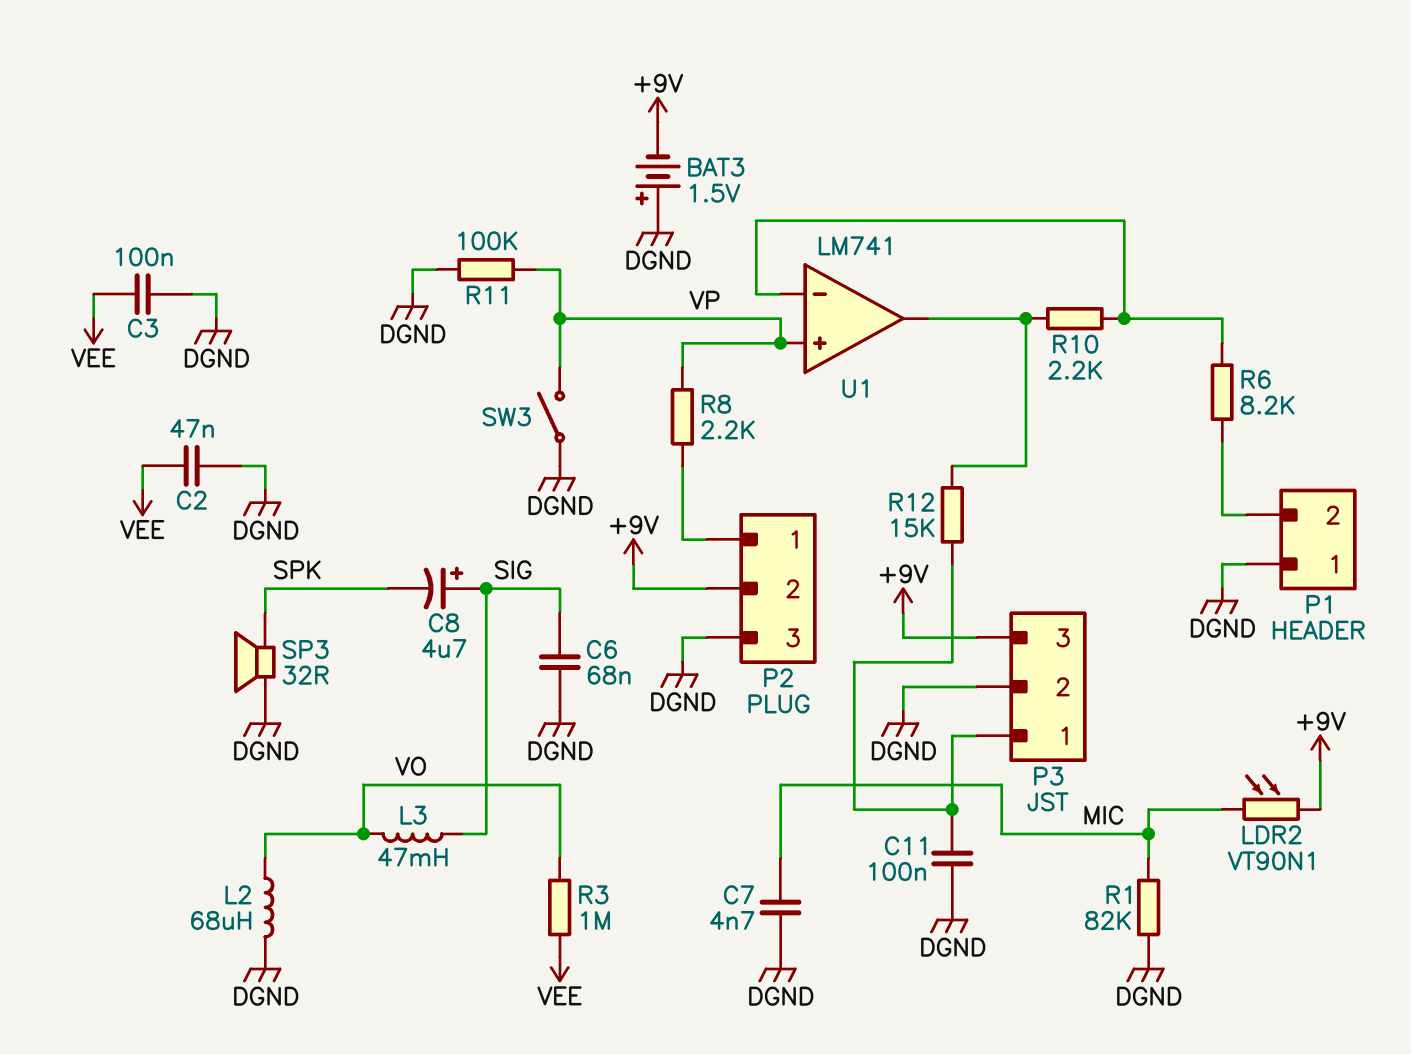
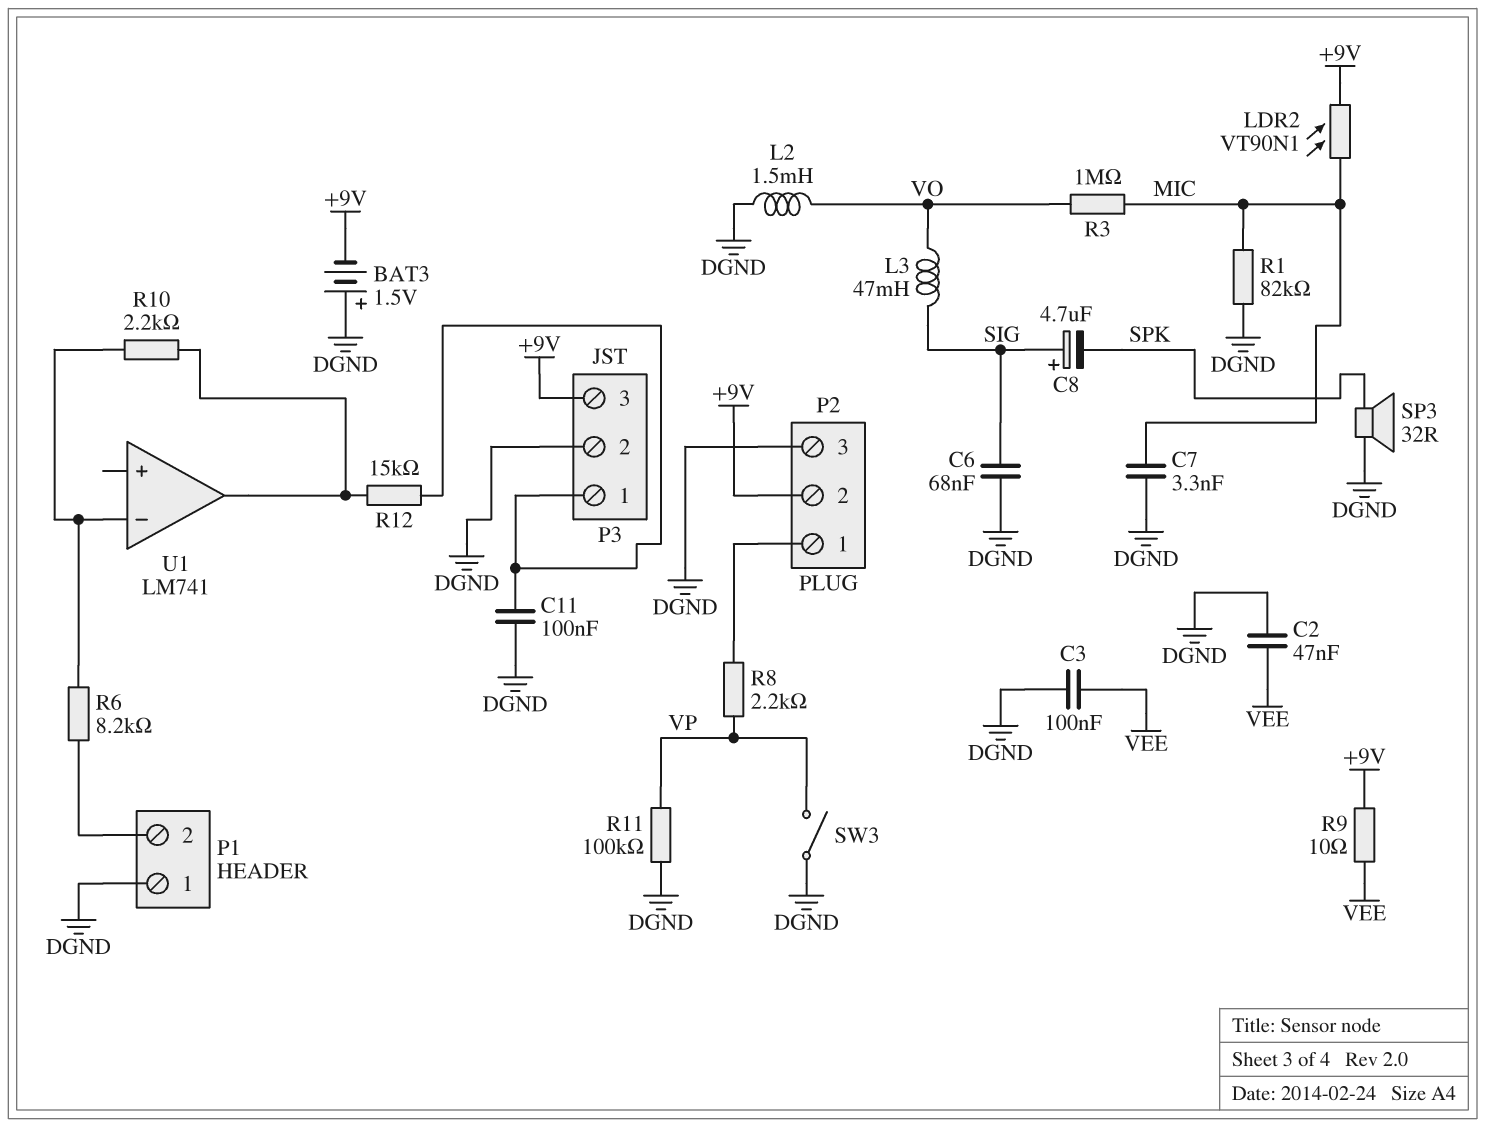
C7: 4.7nF (DGND, MIC) -> 3.3nF (DGND, MIC)
L2: 68uH (DGND, VO) -> 1.5mH (DGND, VO)
R3: 1M (VEE, VO) -> 1M (MIC, VO)
R9: none -> 10 (+9V, VEE)
U1 pin in+: VP -> none

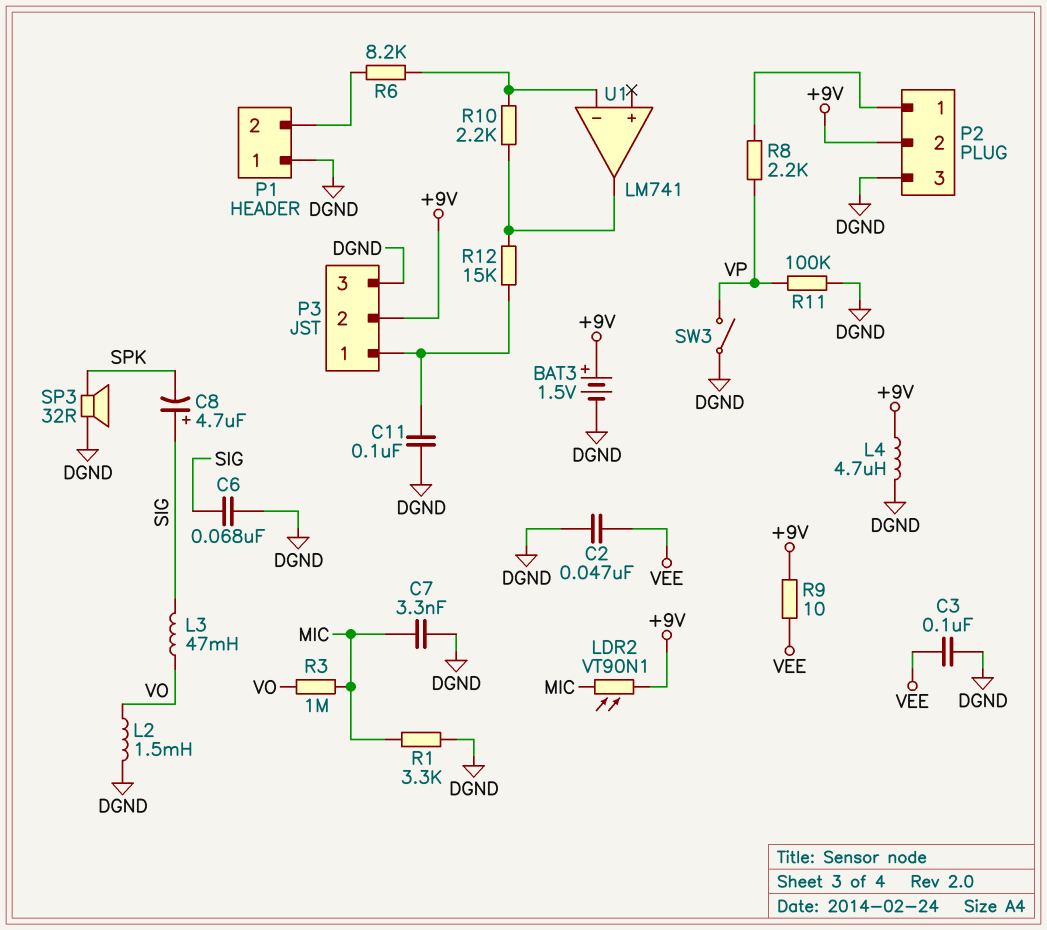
BAT3: 1.5V (plus DGND, minus +9V) -> 1.5V (plus +9V, minus DGND)
L4: none -> 4.7uH (+9V, DGND)
P3 pin 2: DGND -> +9V
P3 pin 3: +9V -> DGND
R1: 82k (DGND, MIC) -> 3.3k (DGND, MIC)

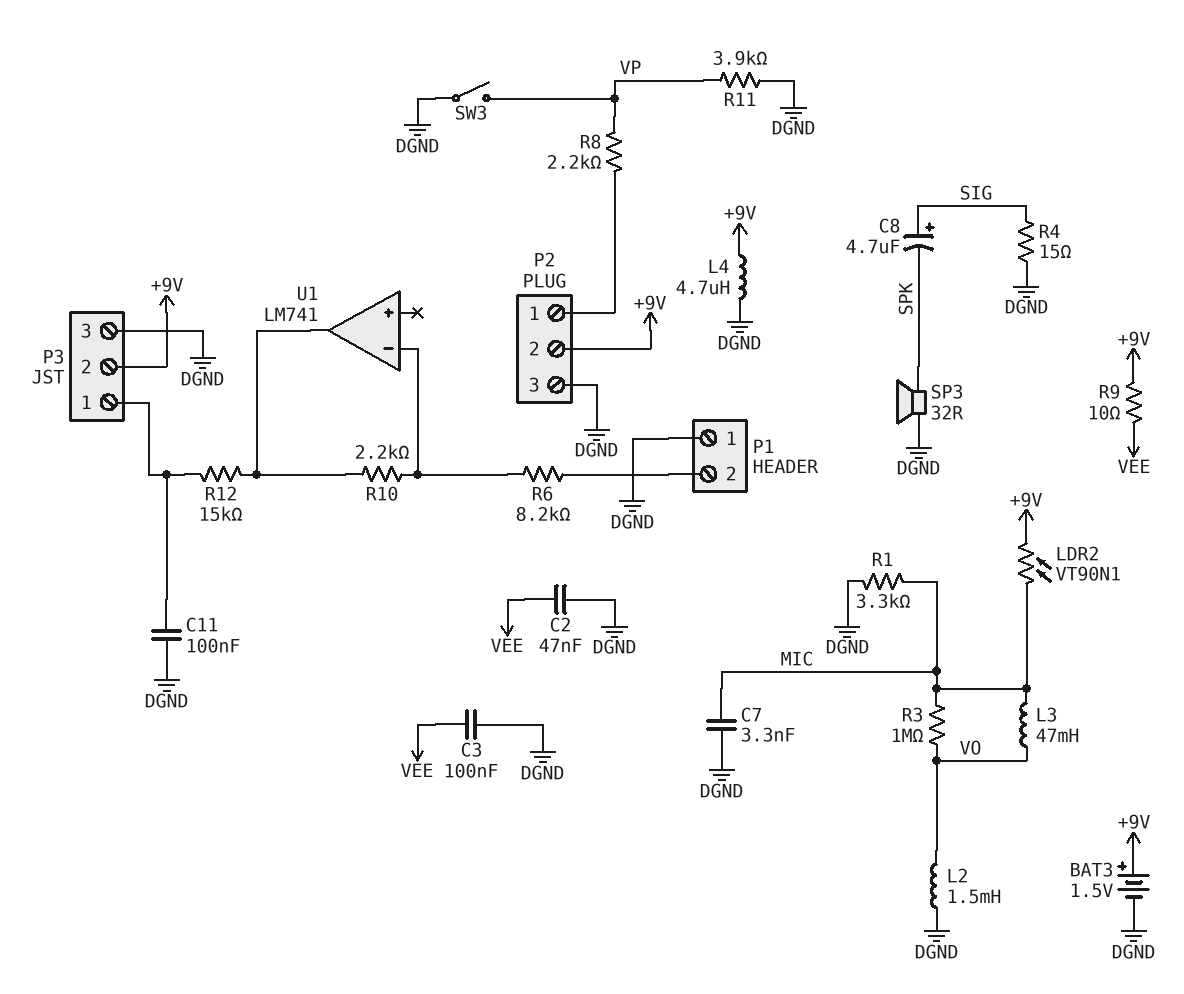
C6: 68nF (DGND, SIG) -> none
L3: 47mH (SIG, VO) -> 47mH (MIC, VO)
R4: none -> 15 (DGND, SIG)
R11: 100k (DGND, VP) -> 3.9k (DGND, VP)

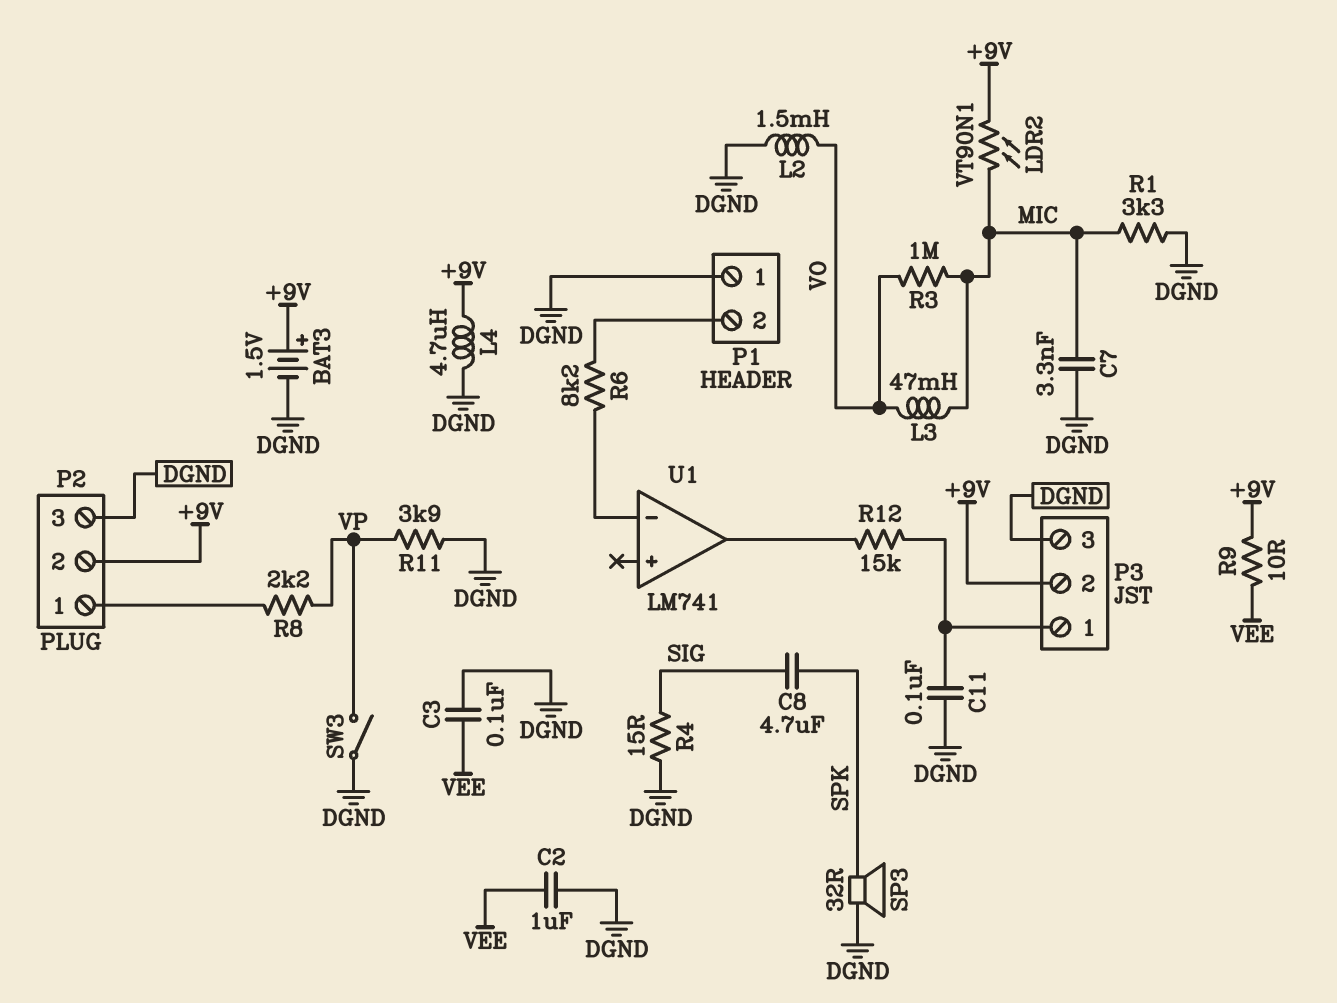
C2: 47nF (DGND, VEE) -> 1uF (DGND, VEE)
C8: 4.7uF (plus SIG, minus SPK) -> 4.7uF (SIG, SPK)
R10: 2.2k (U1/in-, U1/out) -> none

